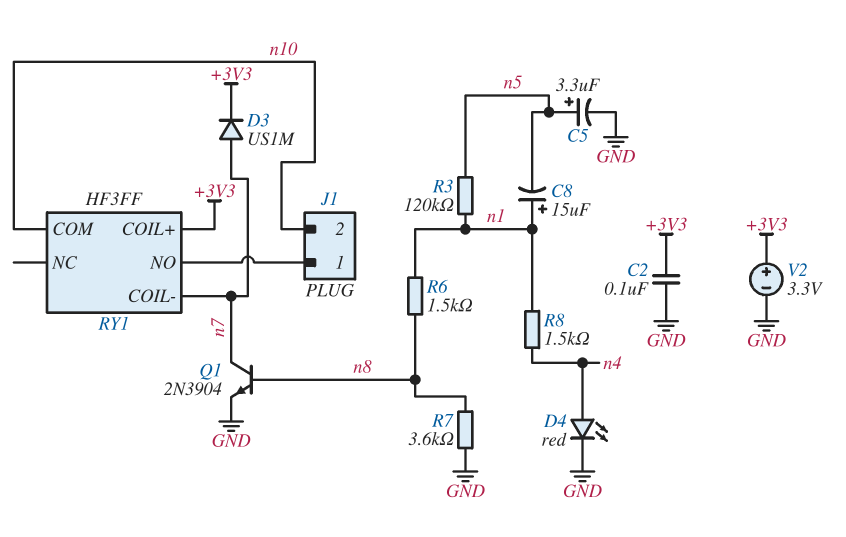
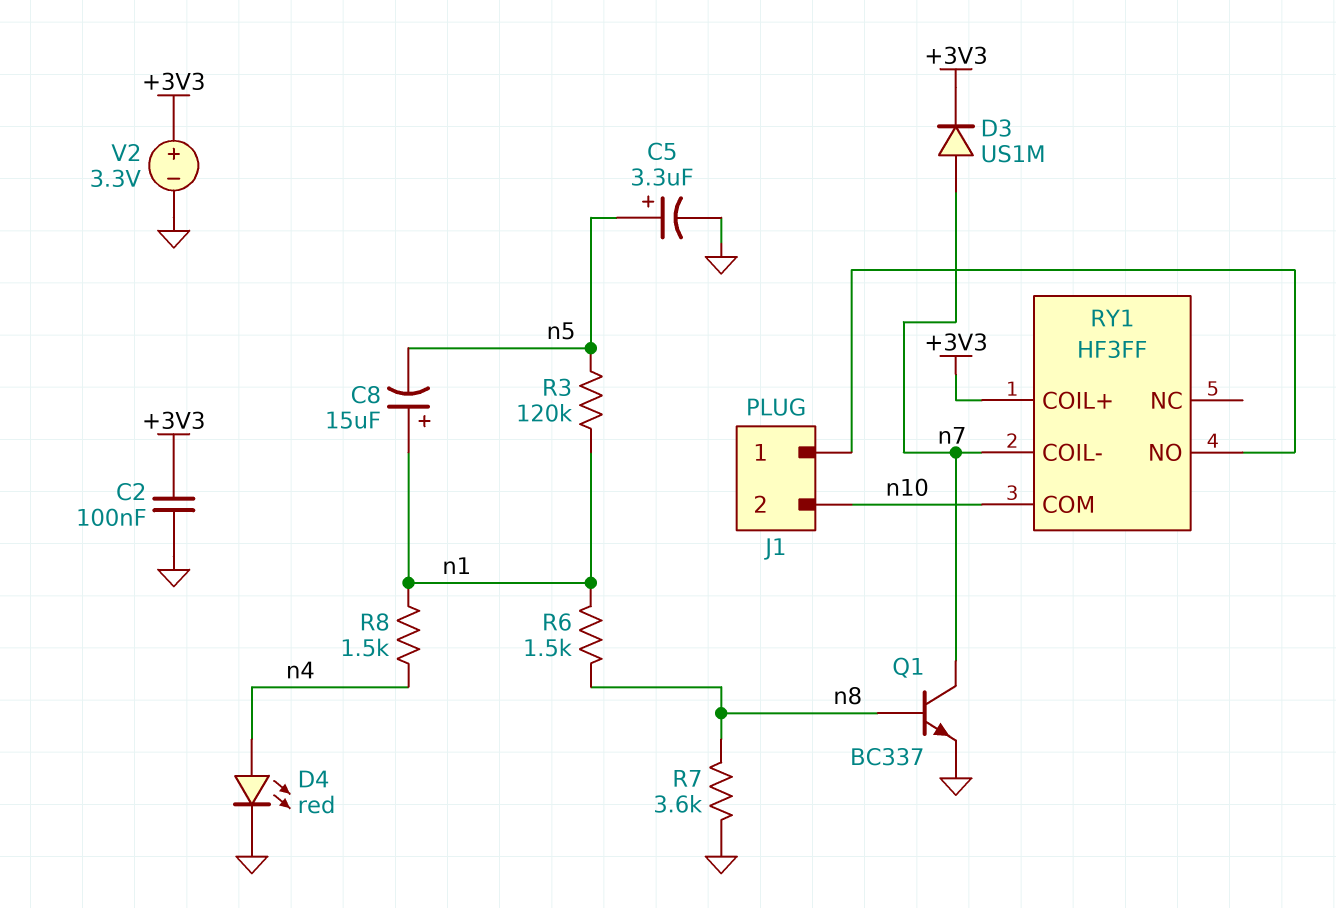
Q1: NPN 2N3904 (B n8, C n7, E GND) -> NPN BC337 (B n8, C n7, E GND)

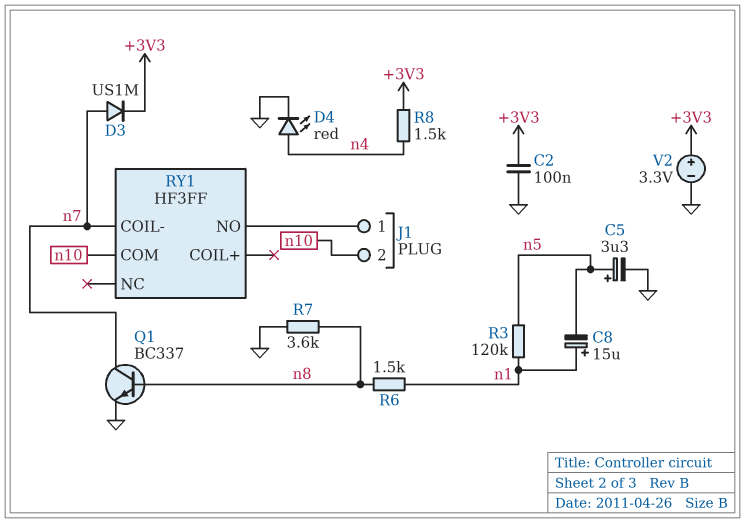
R8: 1.5k (n1, n4) -> 1.5k (+3V3, n4)
RY1 pin COIL+: +3V3 -> none

